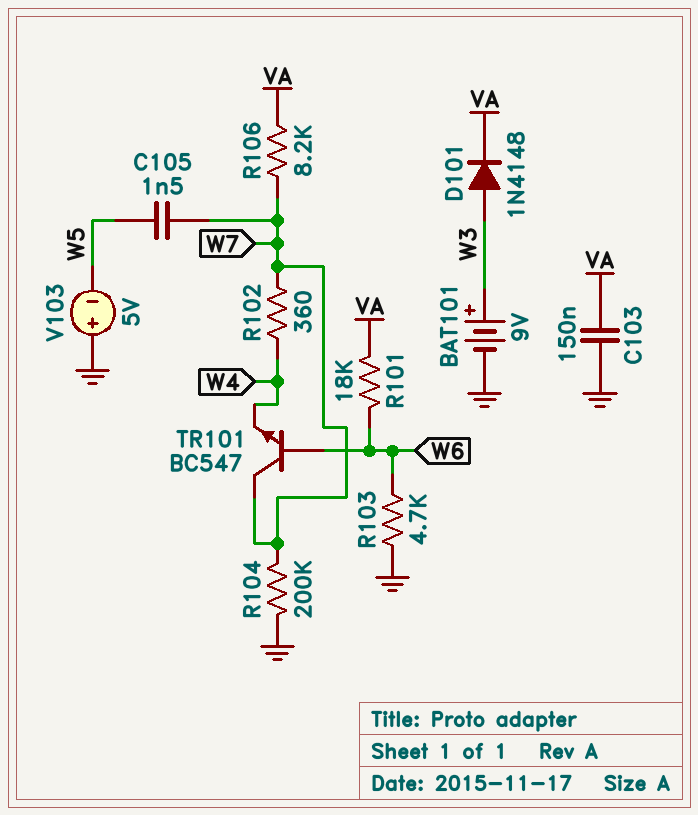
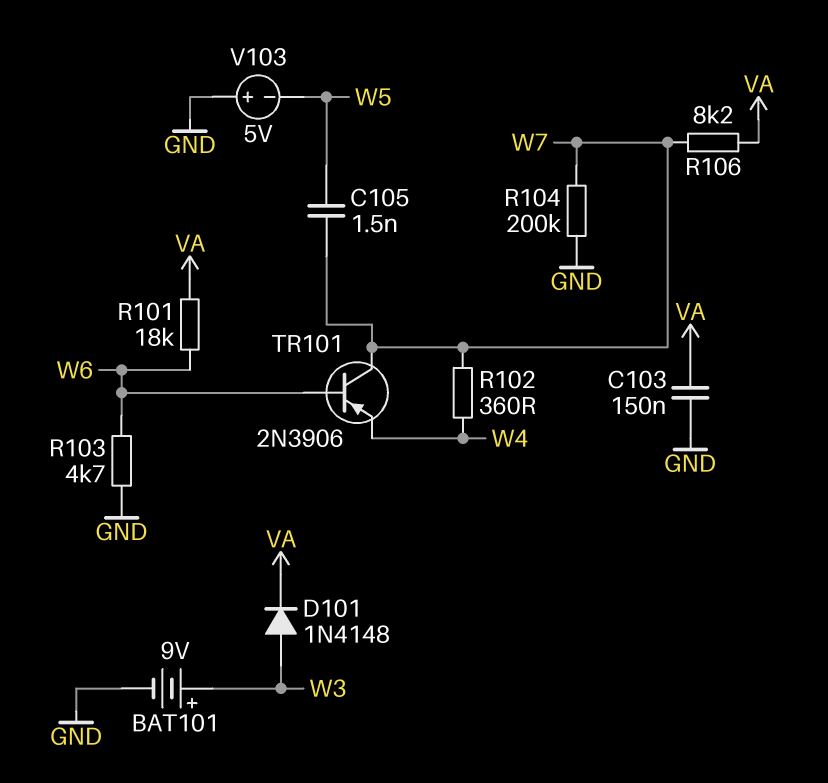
TR101: NPN BC547 (B W6, C W7, E W4) -> PNP 2N3906 (B W6, C W7, E W4)

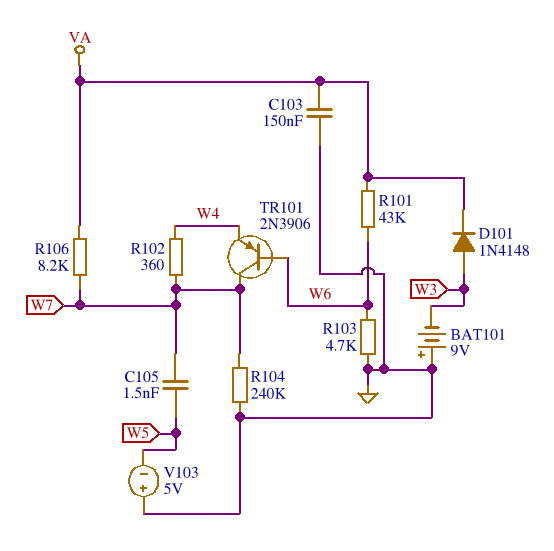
BAT101: 9V (plus W3, minus GND) -> 9V (plus GND, minus W3)
R101: 18k (VA, W6) -> 43k (VA, W6)
R104: 200k (GND, W7) -> 240k (GND, W7)

